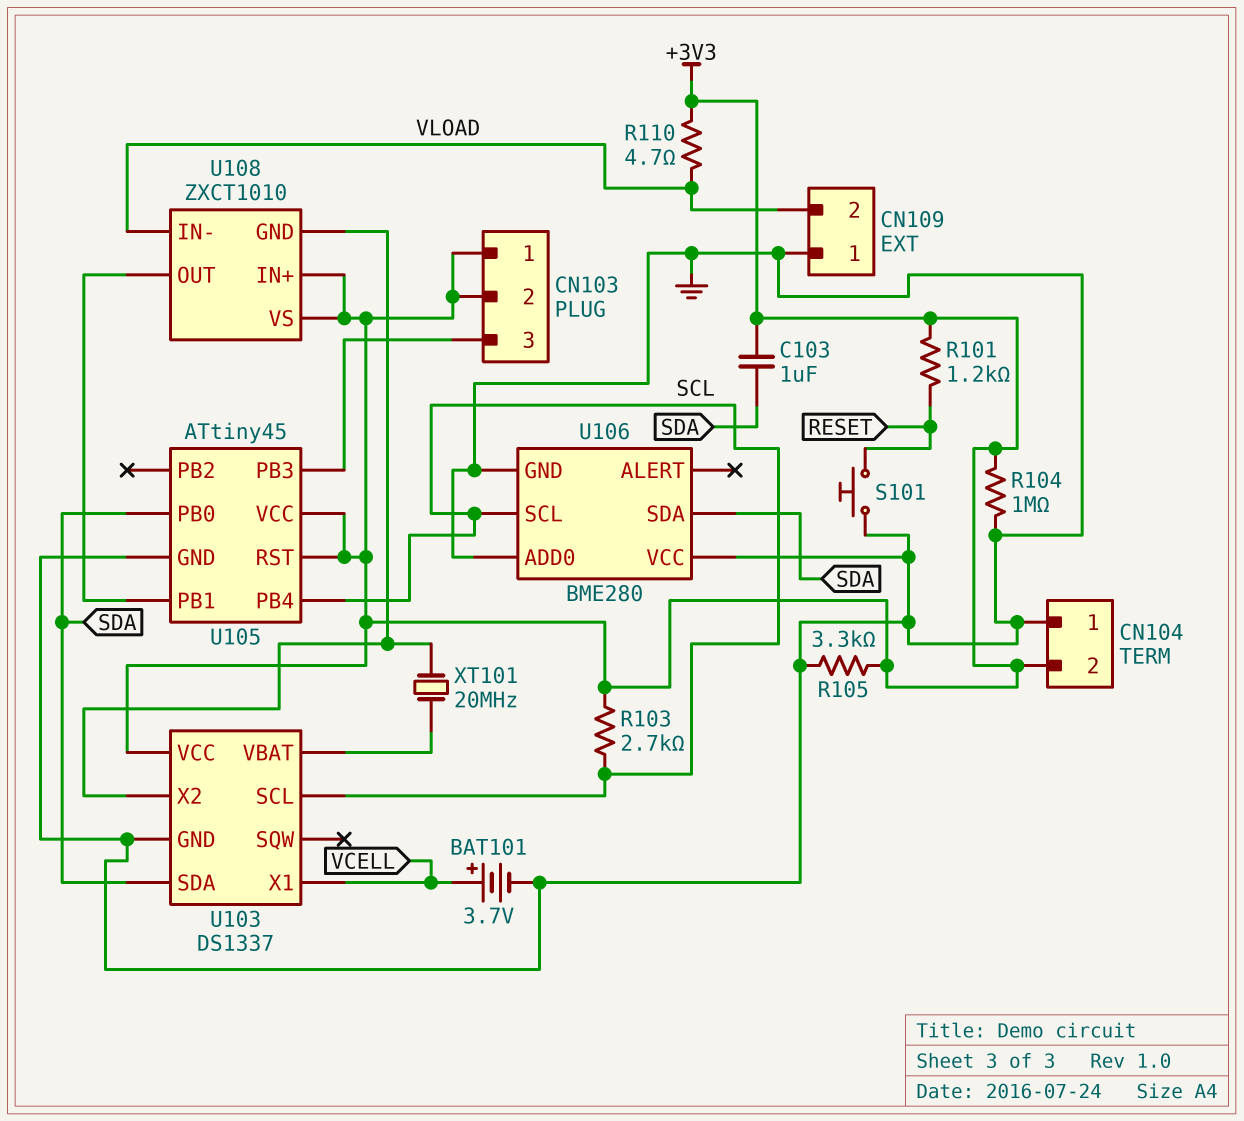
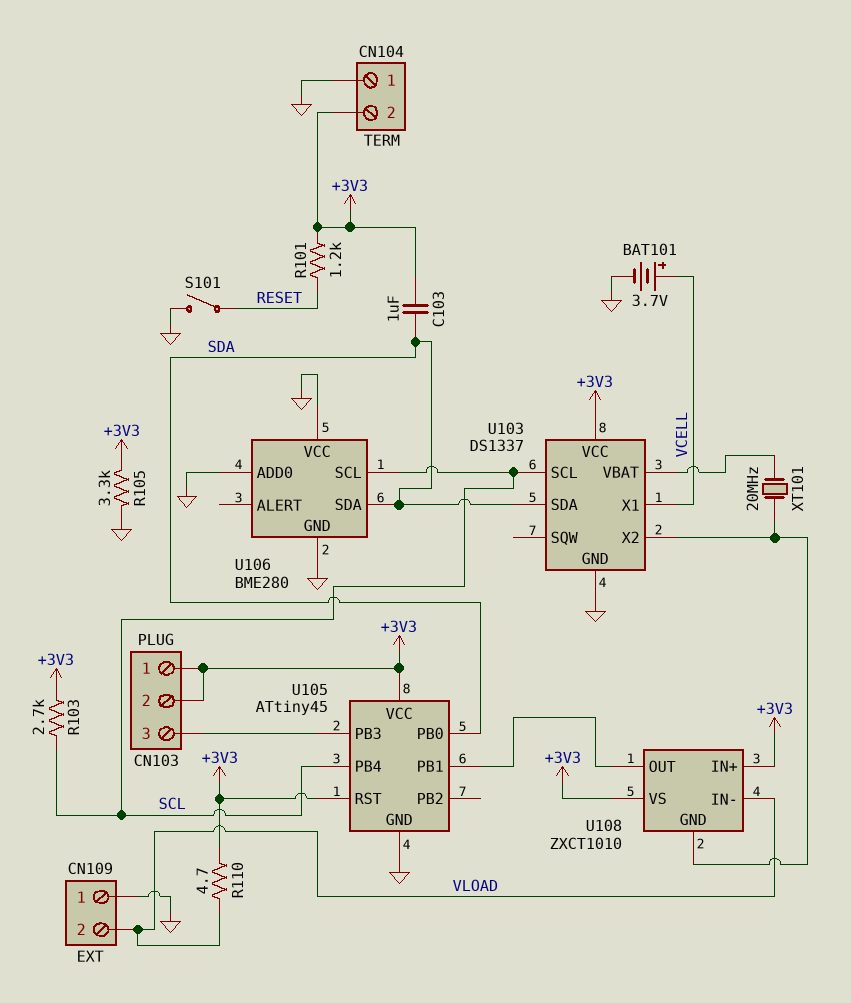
R104: 1M (+3V3, GND) -> none
S101: button (GND, RESET) -> switch (GND, RESET)

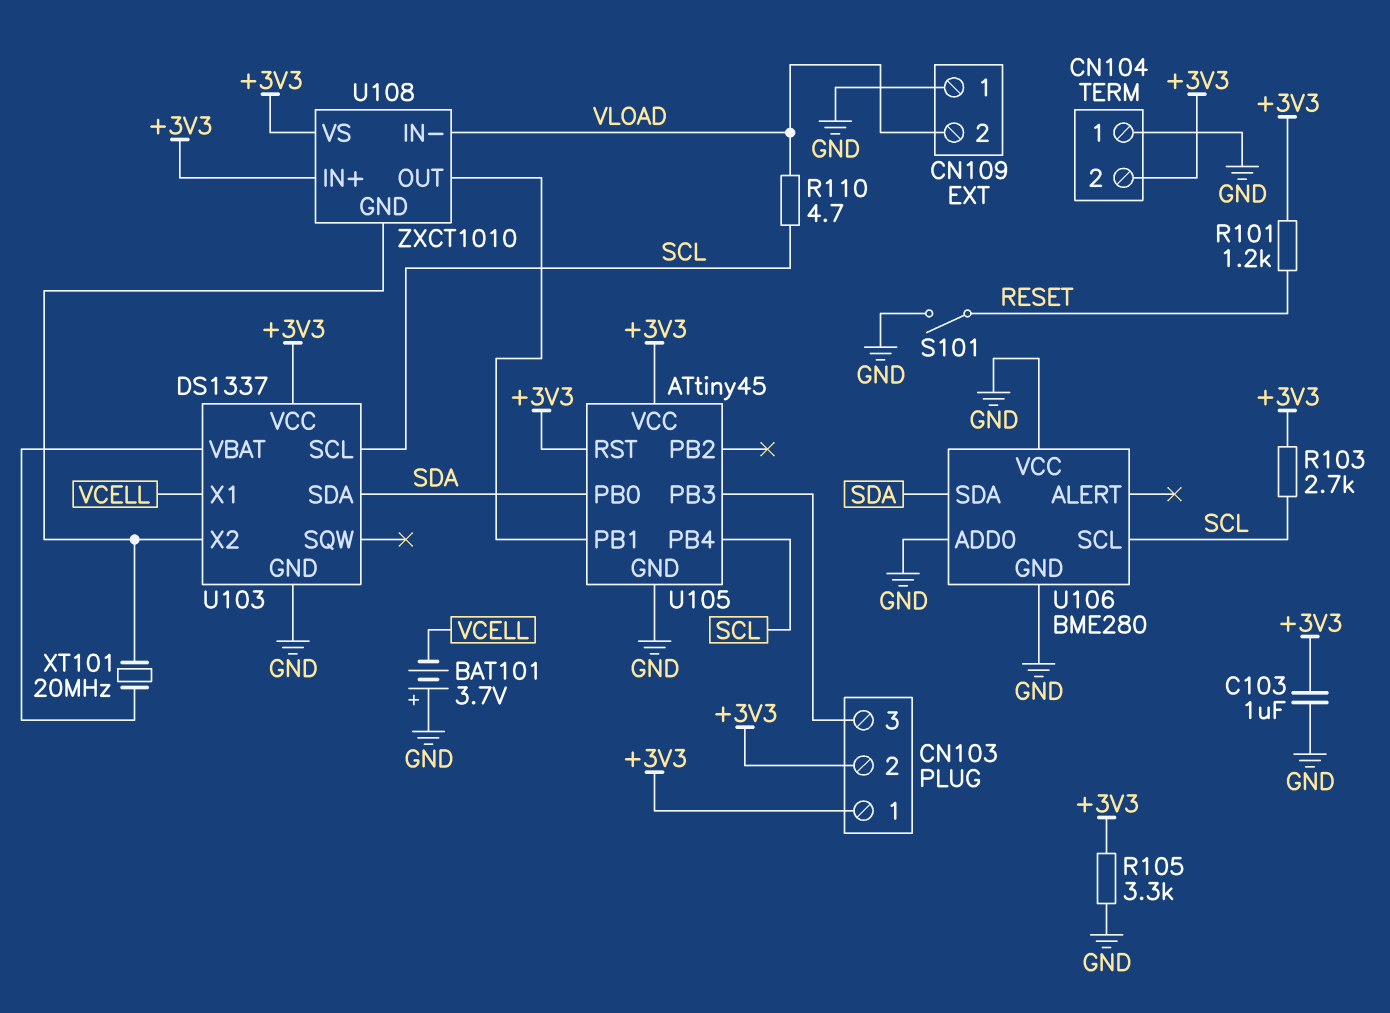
BAT101: 3.7V (plus VCELL, minus GND) -> 3.7V (plus GND, minus VCELL)
C103: 1uF (+3V3, SDA) -> 1uF (+3V3, GND)
R110: 4.7 (+3V3, VLOAD) -> 4.7 (SCL, VLOAD)

